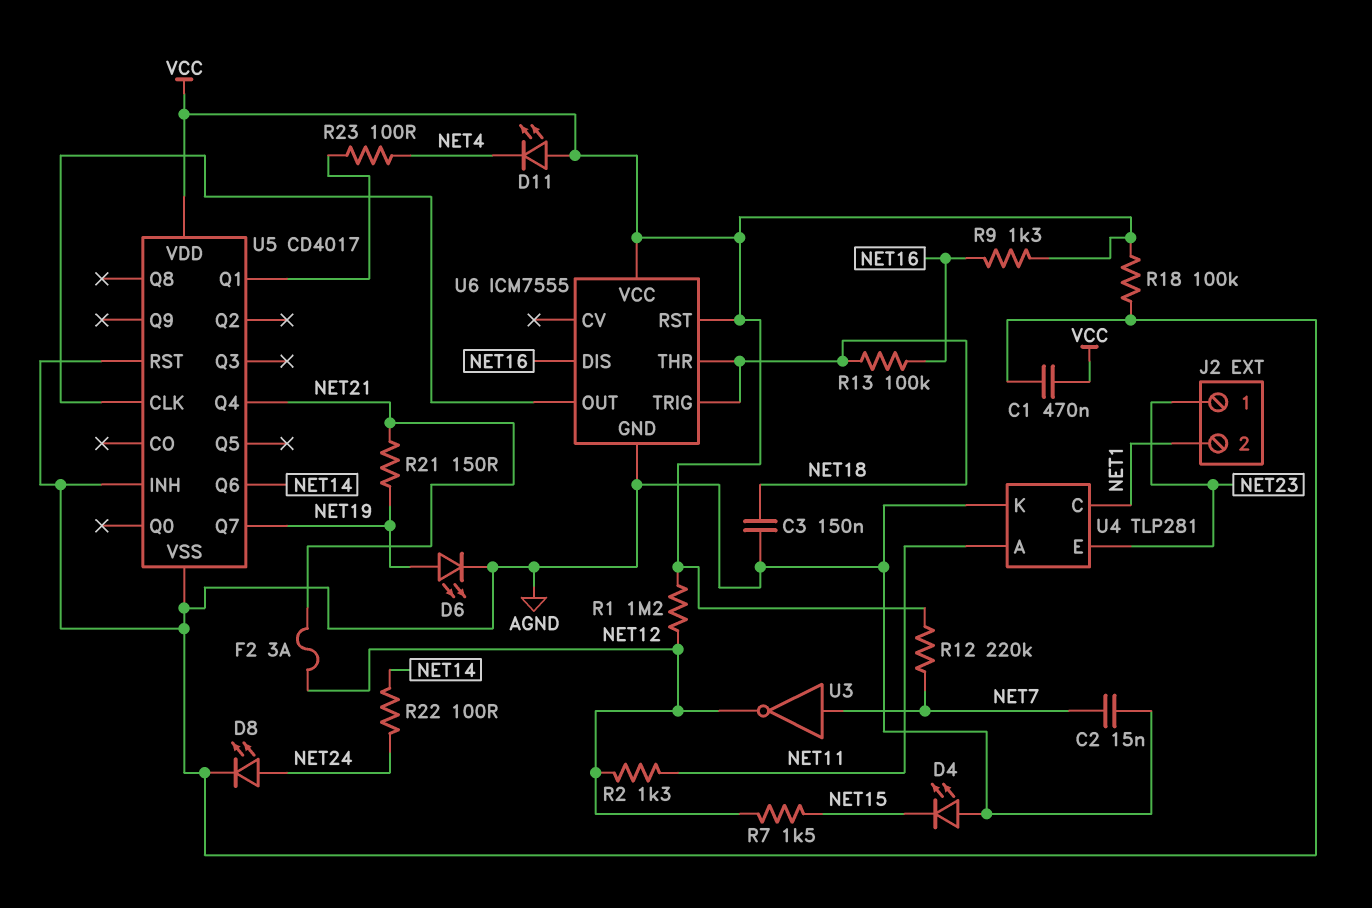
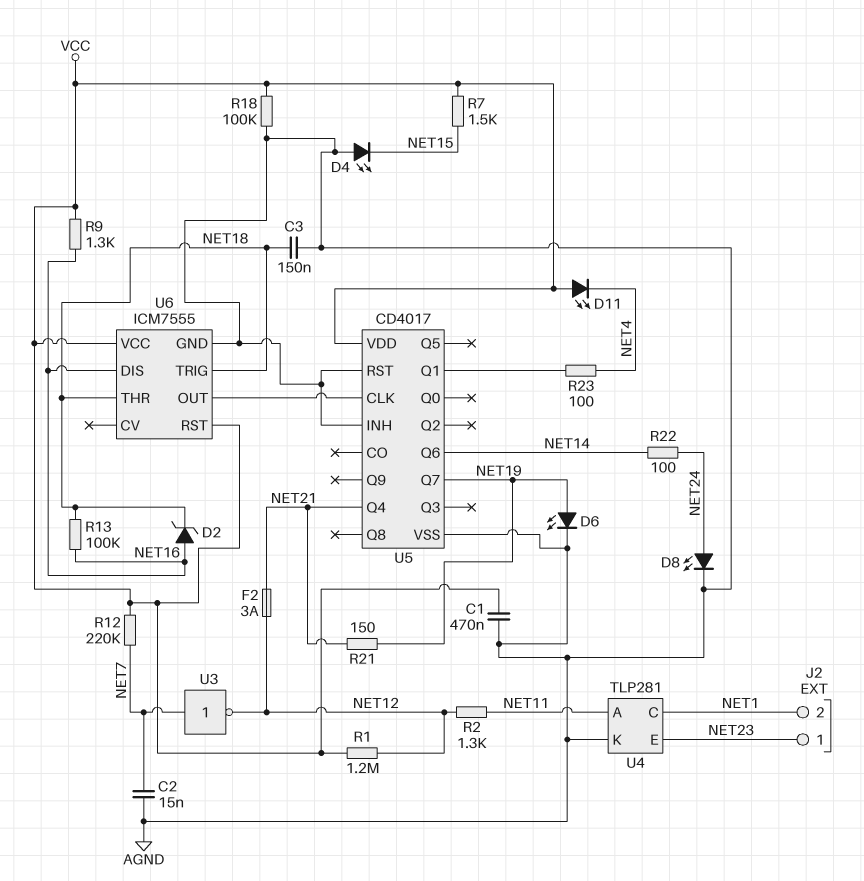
D2: none -> zener (A NET16, K NET18)
R7: 1.5k (NET12, NET15) -> 1.5k (NET15, VCC)

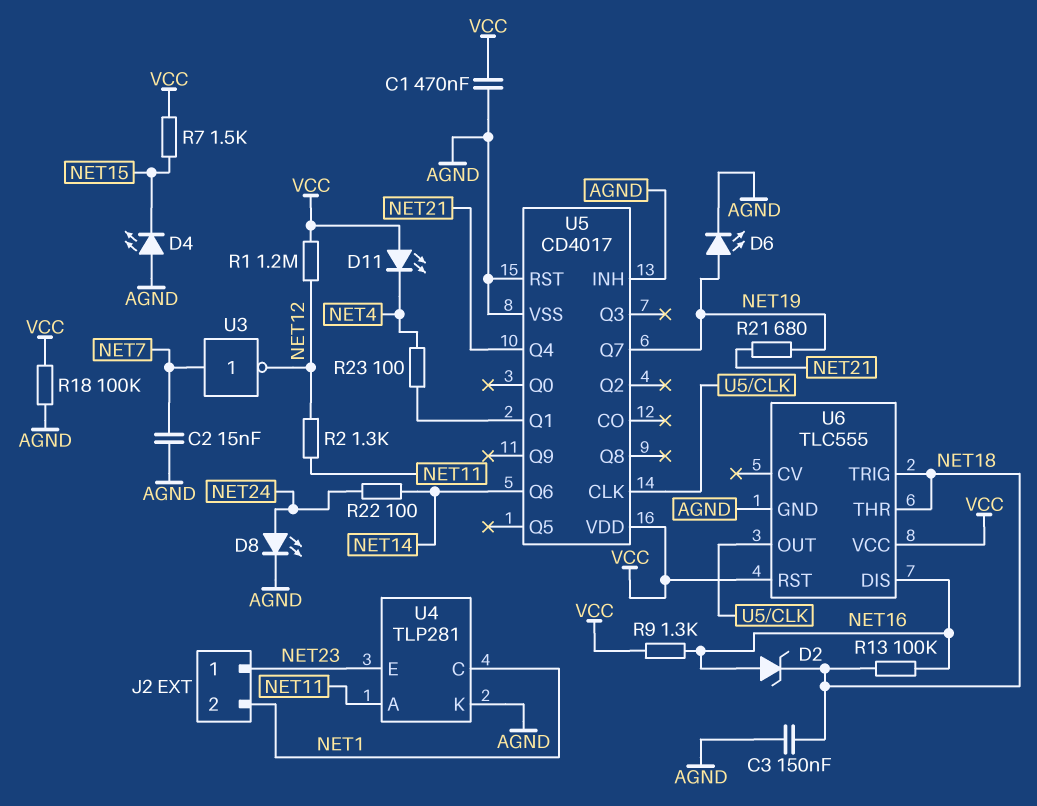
F2: 3A (NET12, NET21) -> none
R12: 220k (NET7, VCC) -> none
R21: 150 (NET19, NET21) -> 680 (NET19, NET21)
U6: ICM7555 -> TLC555

